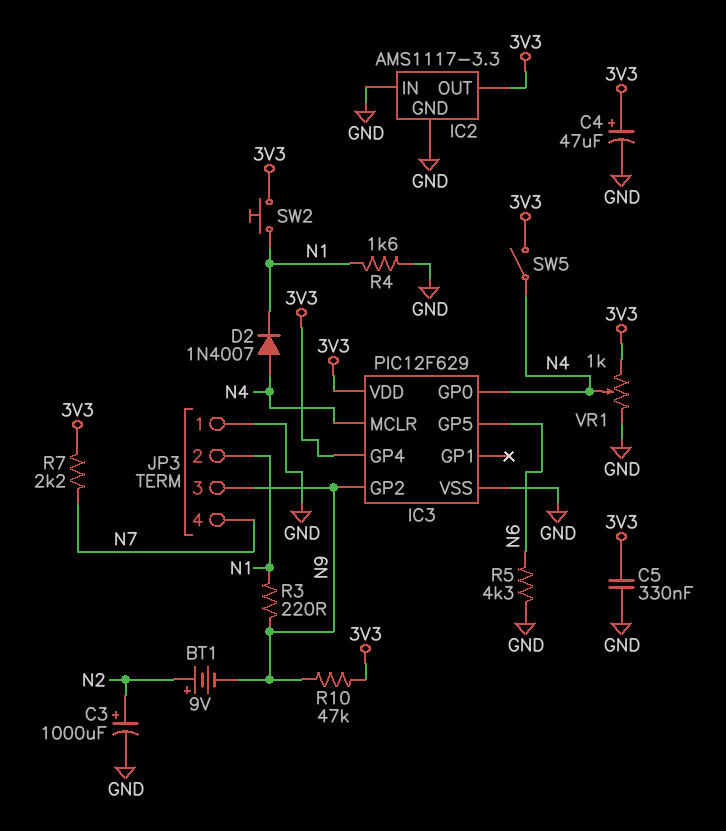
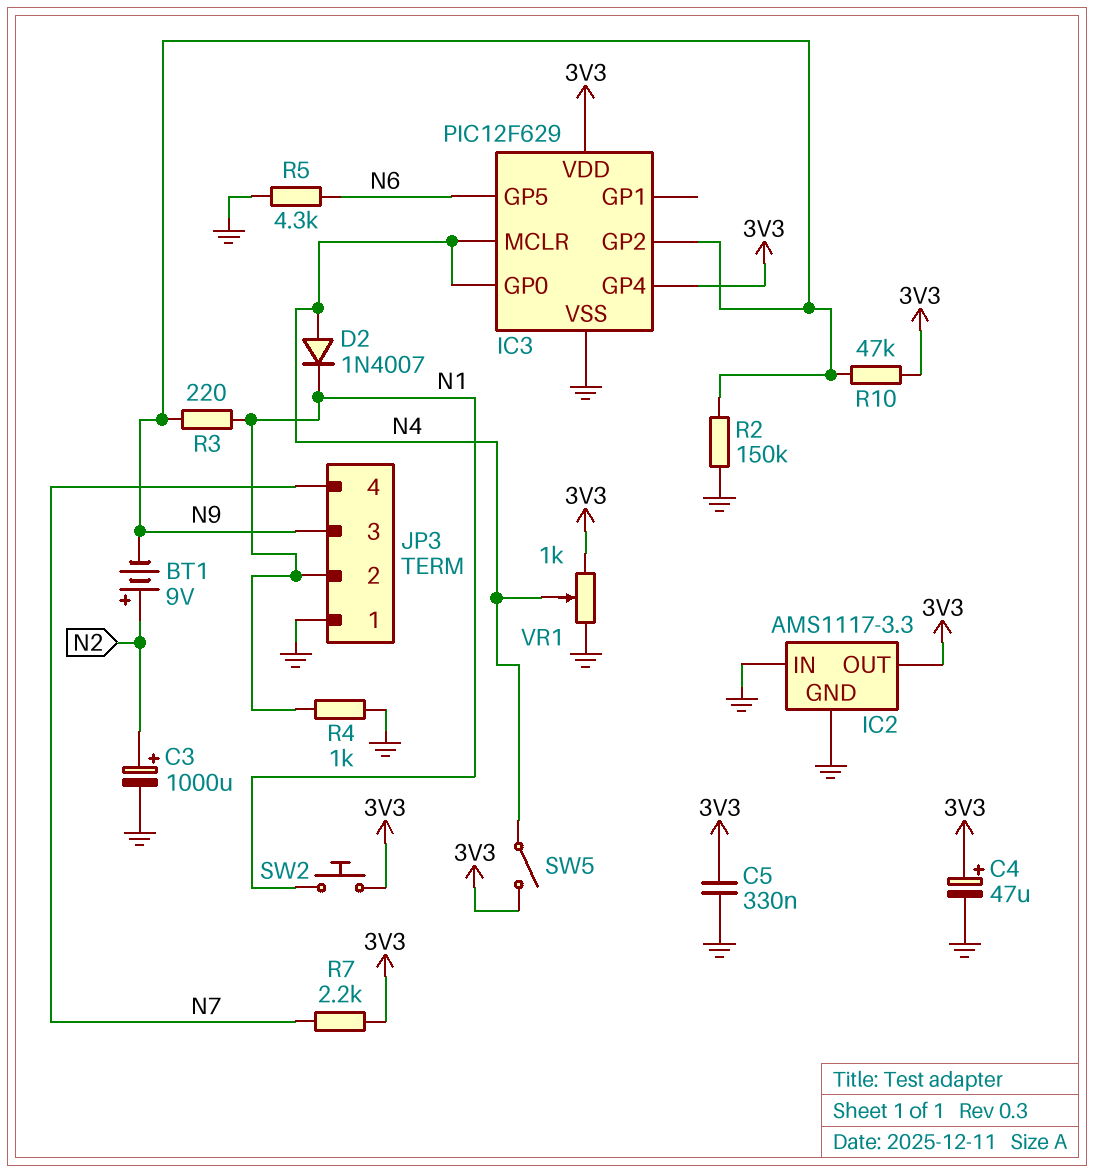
R2: none -> 150k (GND, N9)
R4: 1.6k (GND, N1) -> 1k (GND, N1)

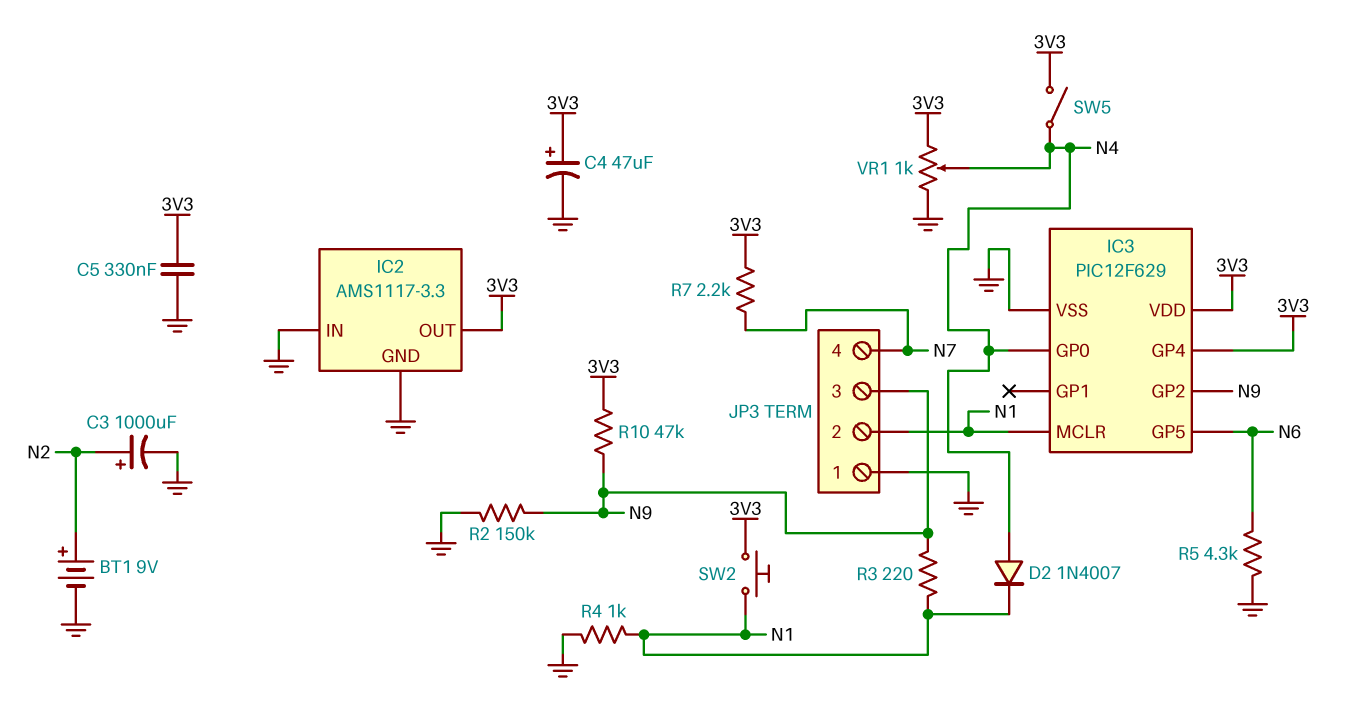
BT1: 9V (plus N2, minus N9) -> 9V (plus N2, minus GND)
IC3 pin MCLR: N4 -> N1

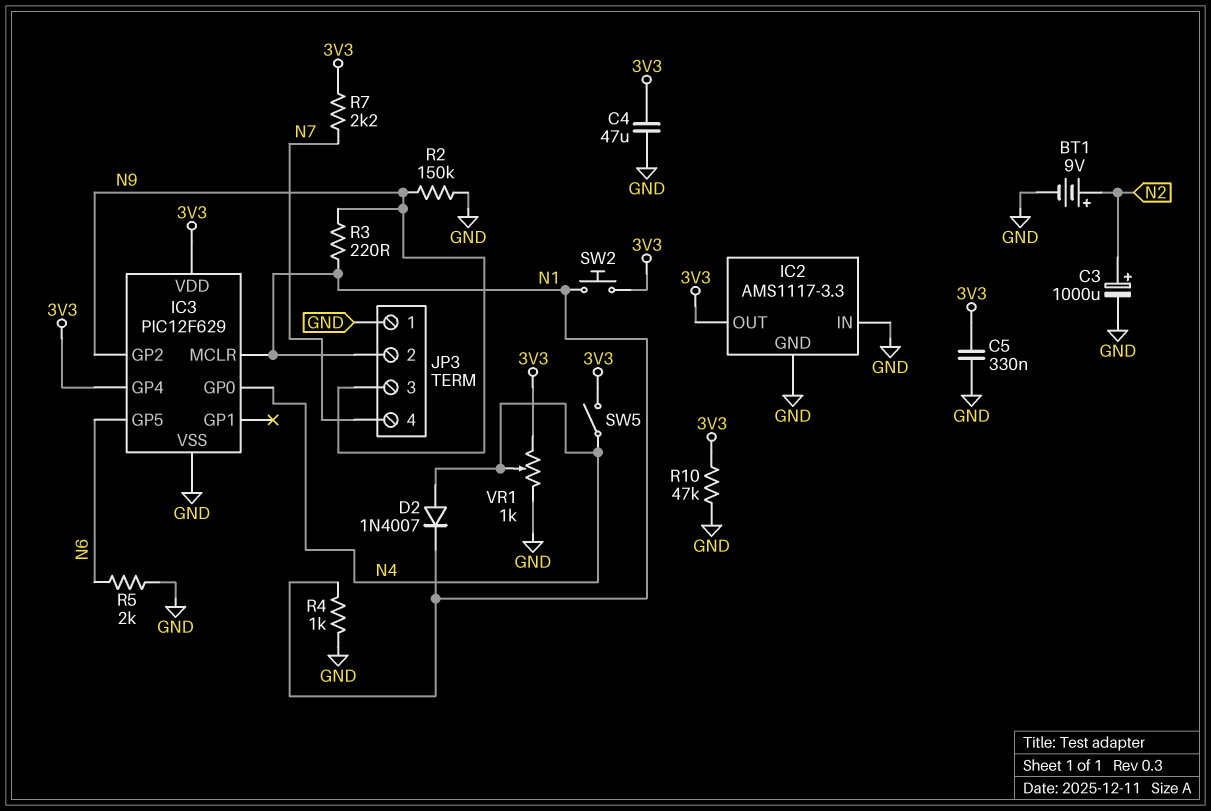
C4: 47uF (plus 3V3, minus GND) -> 47uF (3V3, GND)
R5: 4.3k (GND, N6) -> 2k (GND, N6)
R10: 47k (3V3, N9) -> 47k (3V3, GND)

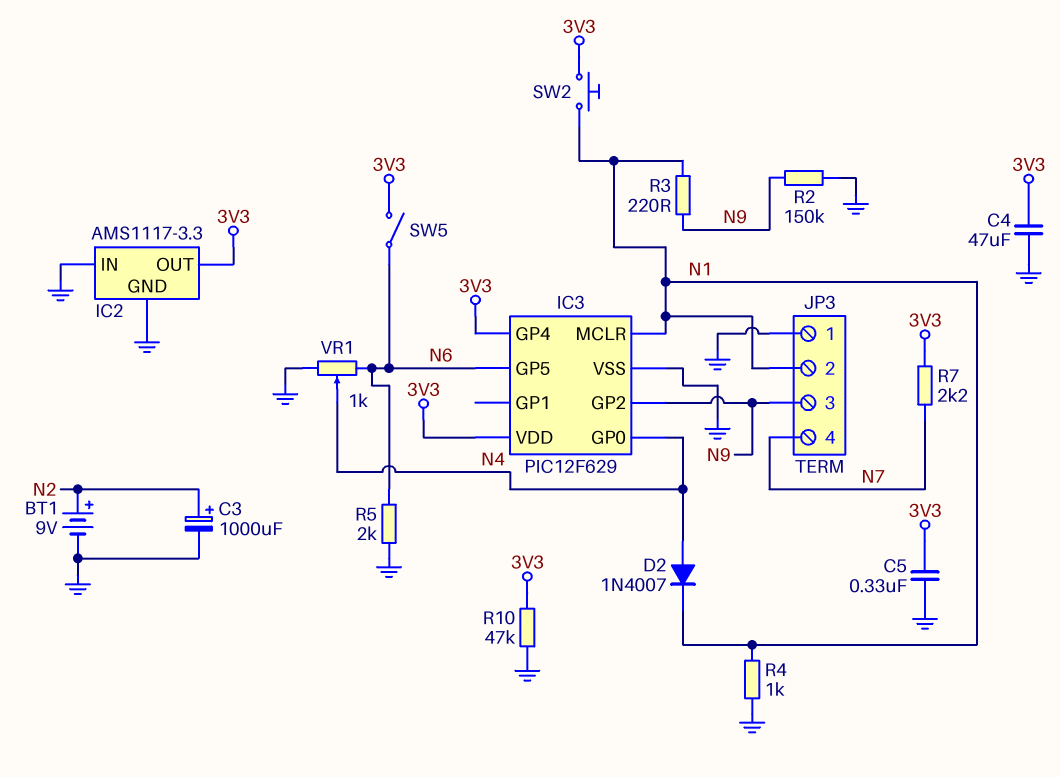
SW5: switch (3V3, N4) -> switch (3V3, N6)
VR1: 1k (3V3, GND, wiper N4) -> 1k (GND, N6, wiper N4)

